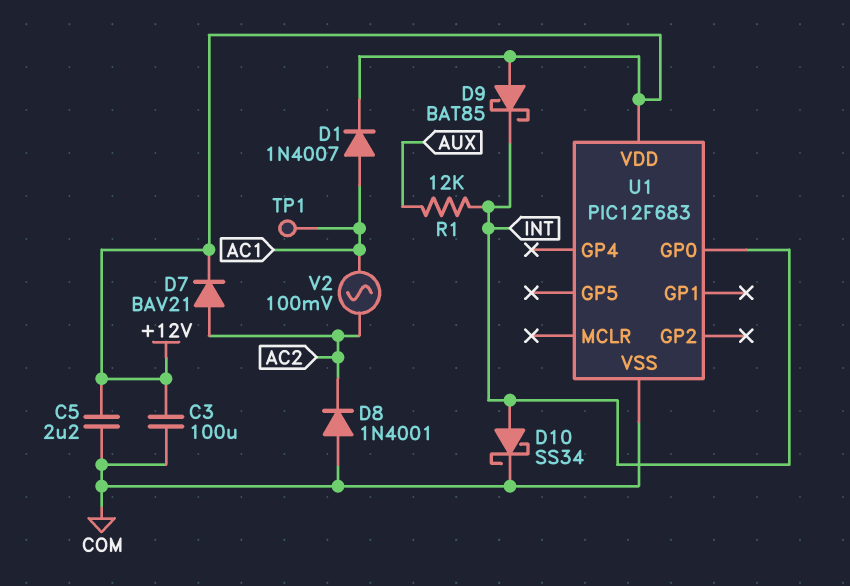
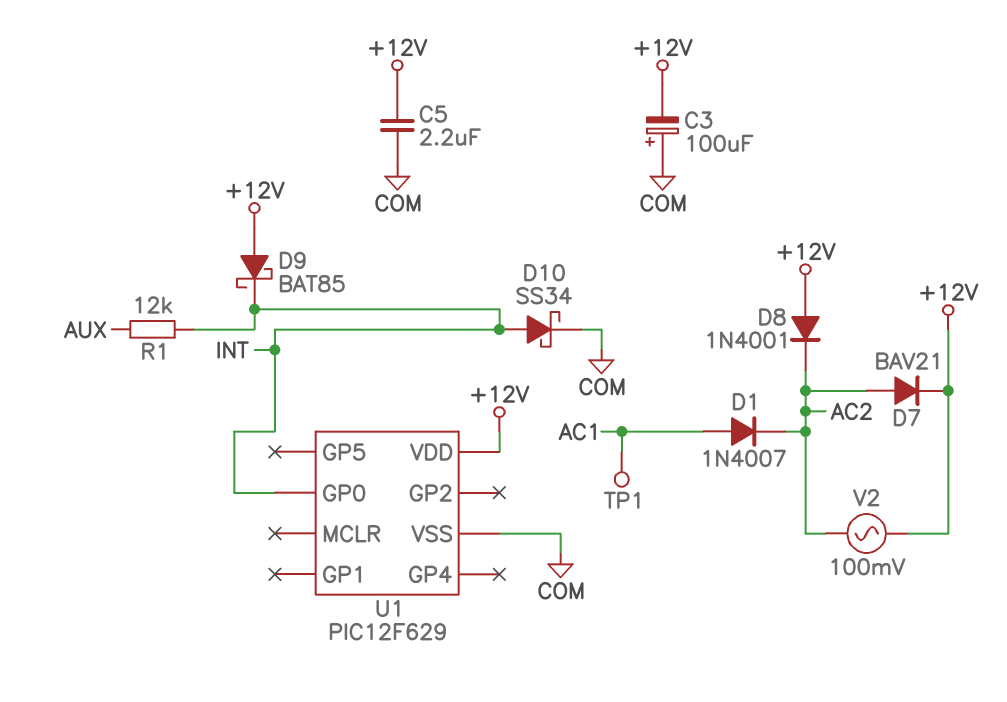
C3: 100uF (+12V, COM) -> 100uF (plus COM, minus +12V)
D1: diode 1N4007 (A AC1, K +12V) -> diode 1N4007 (A AC1, K AC2)
D8: diode 1N4001 (A COM, K AC2) -> diode 1N4001 (A +12V, K AC2)
U1: PIC12F683 -> PIC12F629
V2: AC 100mV (AC1, AC2) -> AC 100mV (+12V, AC2)

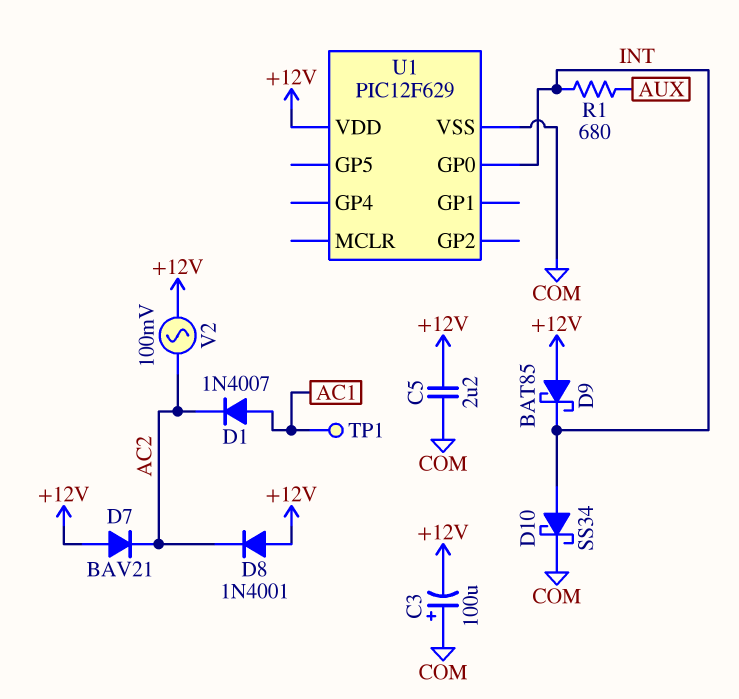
D7: diode BAV21 (A AC2, K +12V) -> diode BAV21 (A +12V, K AC2)
R1: 12k (AUX, INT) -> 680 (AUX, INT)

